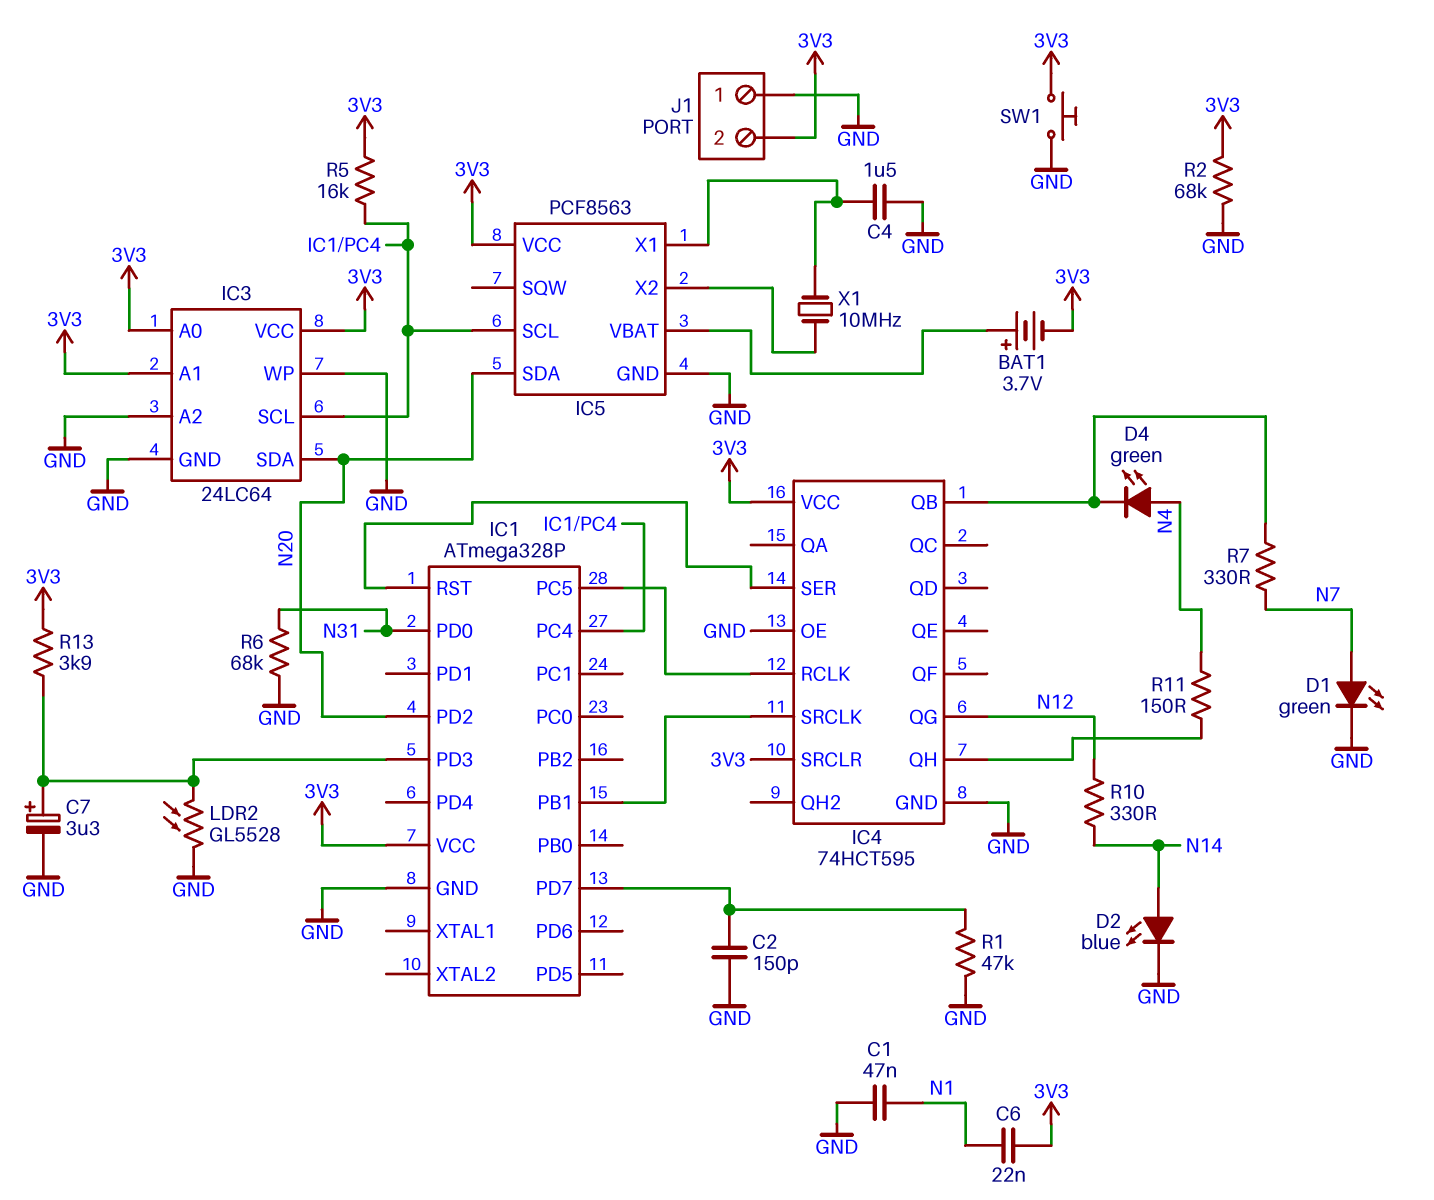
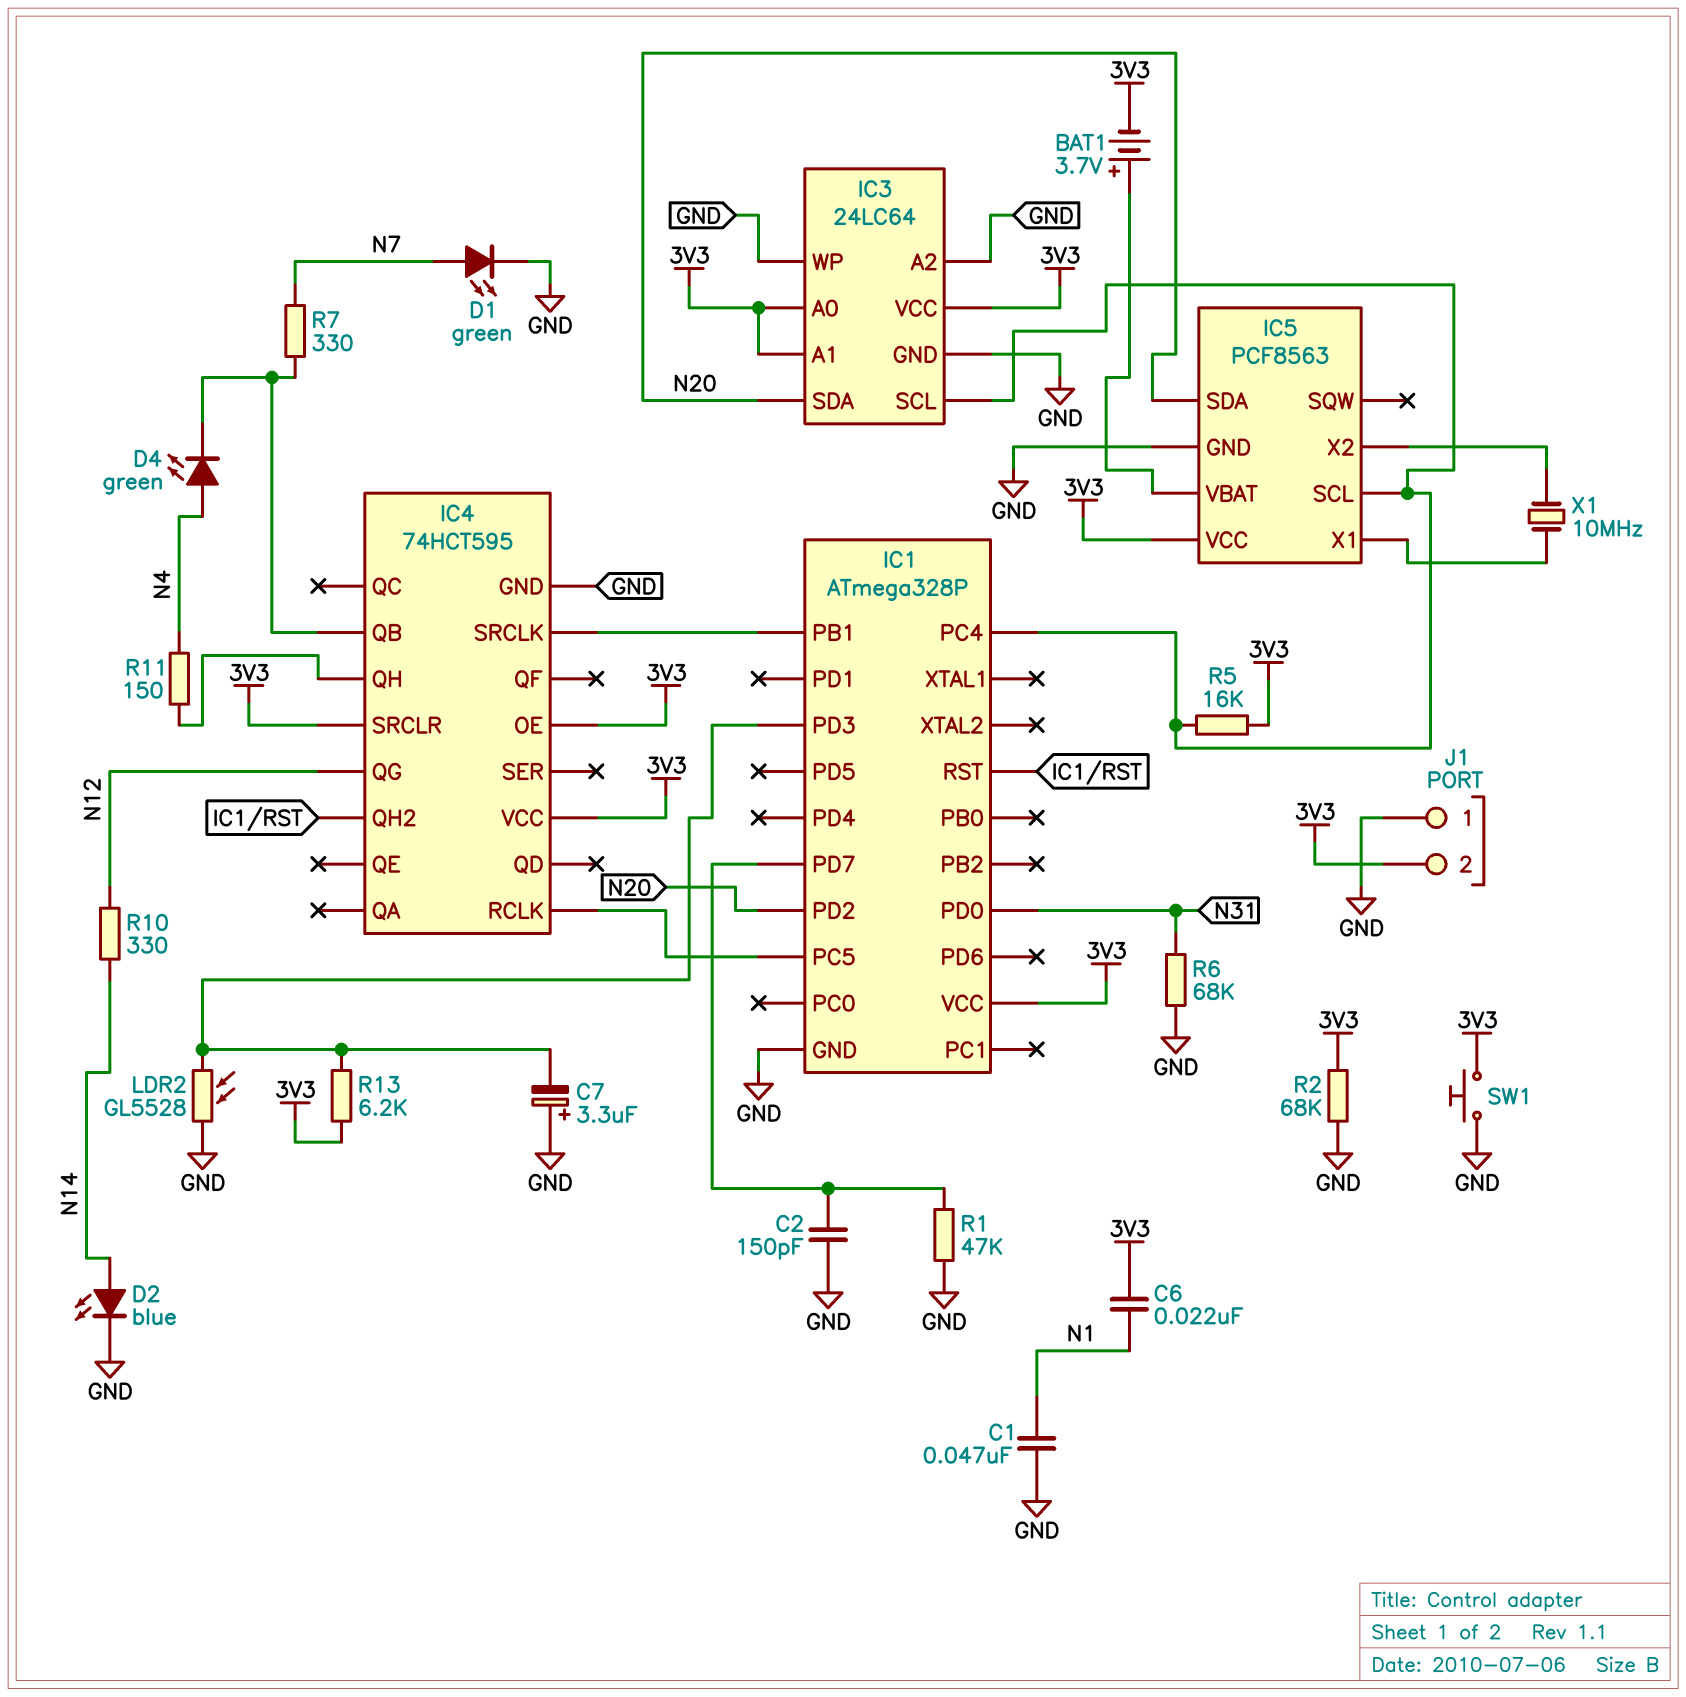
C4: 1.5uF (GND, IC5/X1) -> none
C7: 3.3uF (plus IC1/PD3, minus GND) -> 3.3uF (plus GND, minus IC1/PD3)
IC4 pin OE: GND -> 3V3
IC4 pin QH2: none -> IC1/RST
IC4 pin SER: IC1/RST -> none
R13: 3.9k (3V3, IC1/PD3) -> 6.2k (3V3, IC1/PD3)

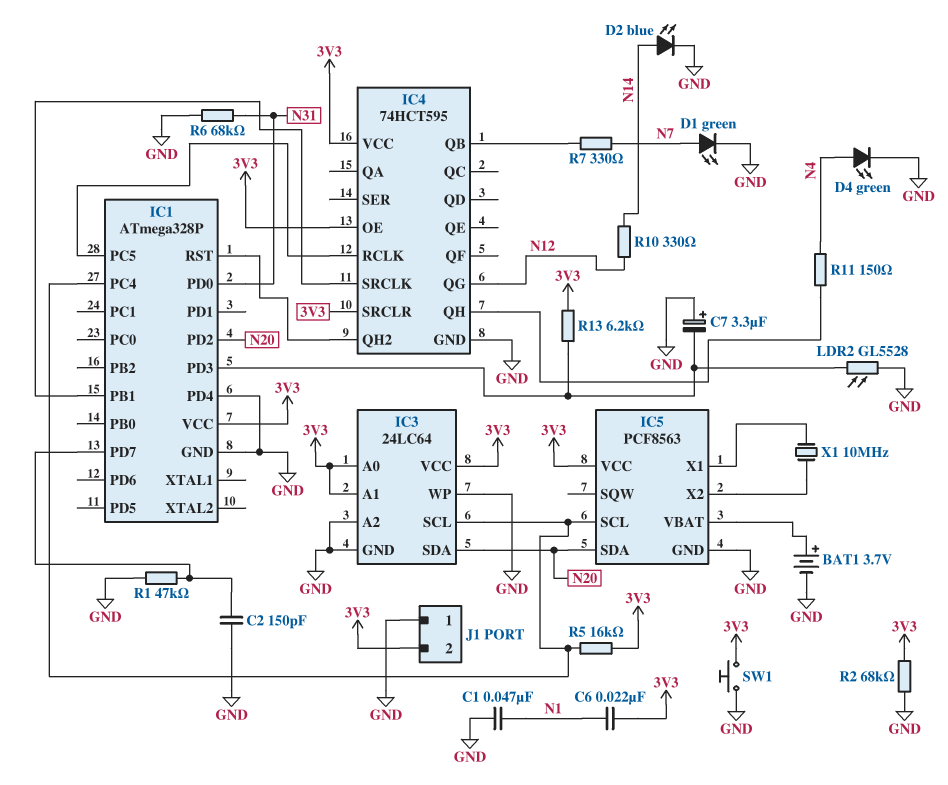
BAT1: 3.7V (plus IC5/VBAT, minus 3V3) -> 3.7V (plus IC5/VBAT, minus GND)
D4: LED green (A N4, K IC4/QB) -> LED green (A N4, K GND)
IC1 pin PD4: none -> GND

